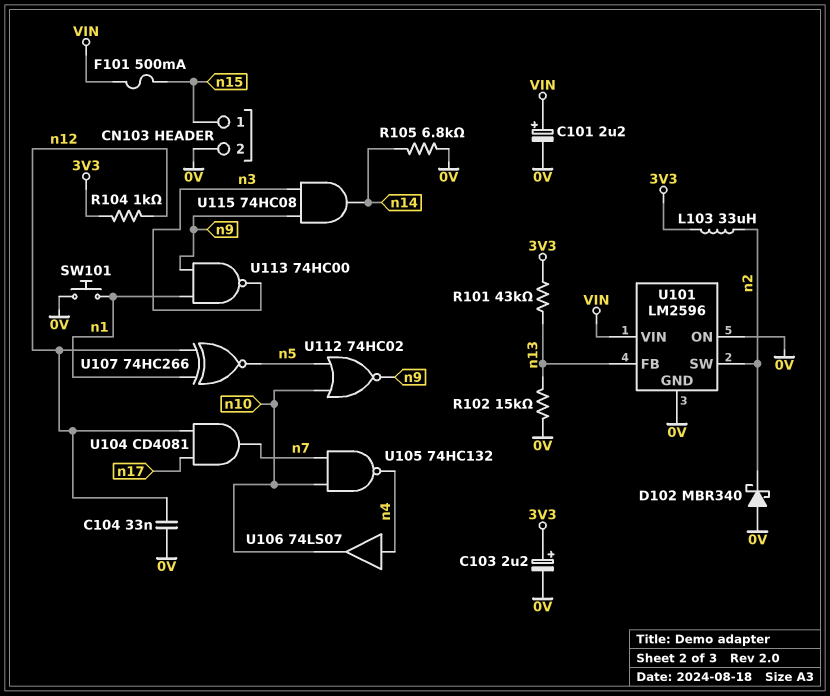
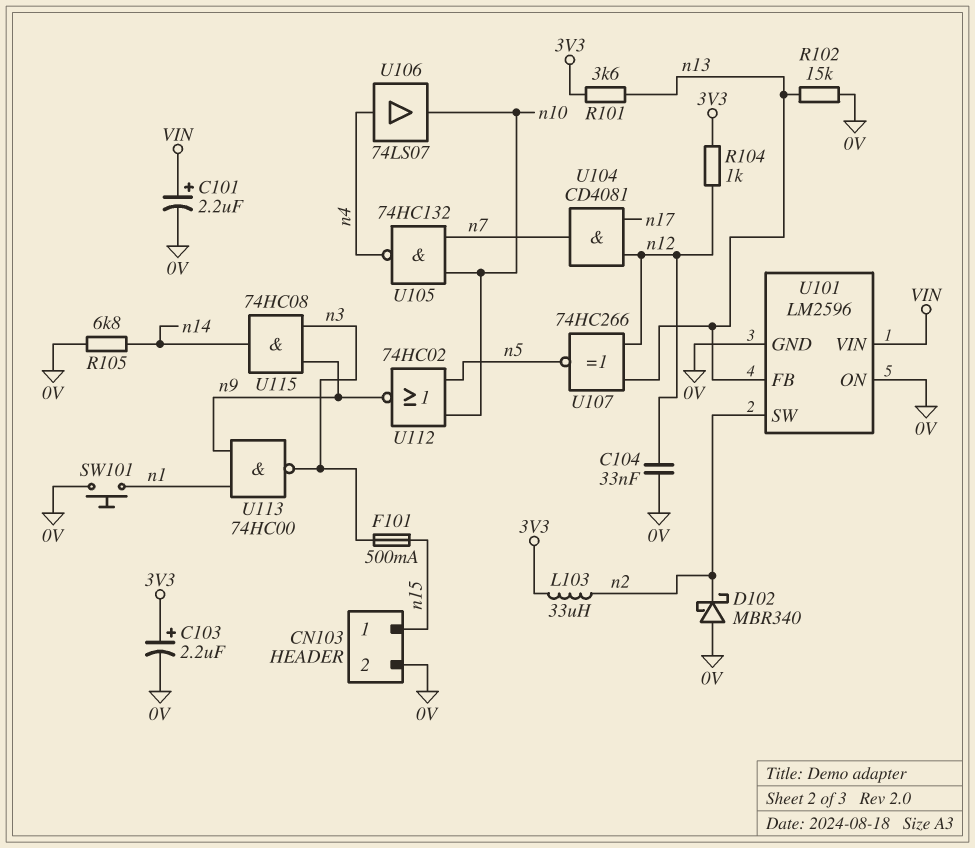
F101: 500mA (VIN, n15) -> 500mA (n3, n15)
R101: 43k (3V3, n13) -> 3.6k (3V3, n13)
U107: XNOR 74HC266 (in n1, in n12, out n5) -> XNOR 74HC266 (in n12, in n13, out n5)

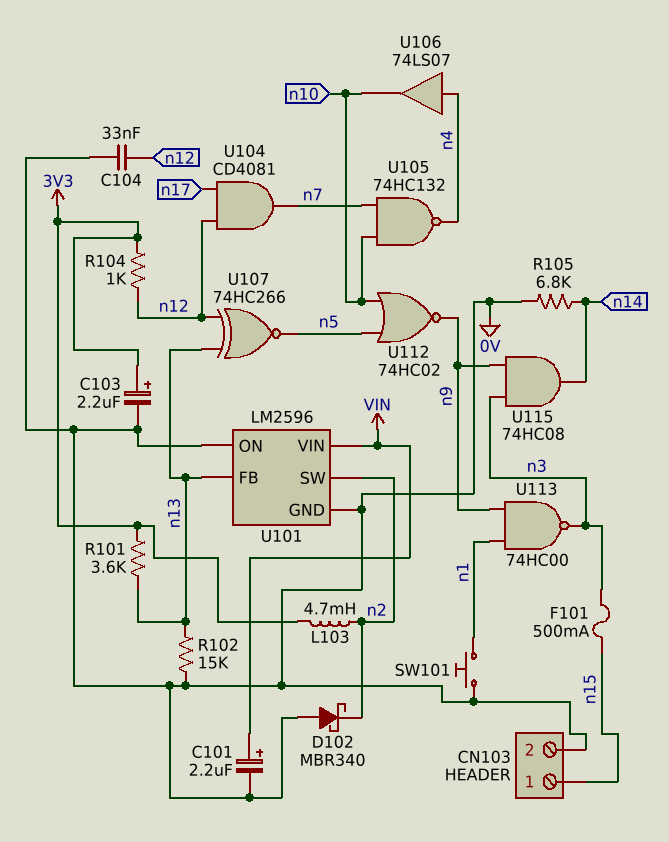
L103: 33uH (3V3, n2) -> 4.7mH (3V3, n2)

